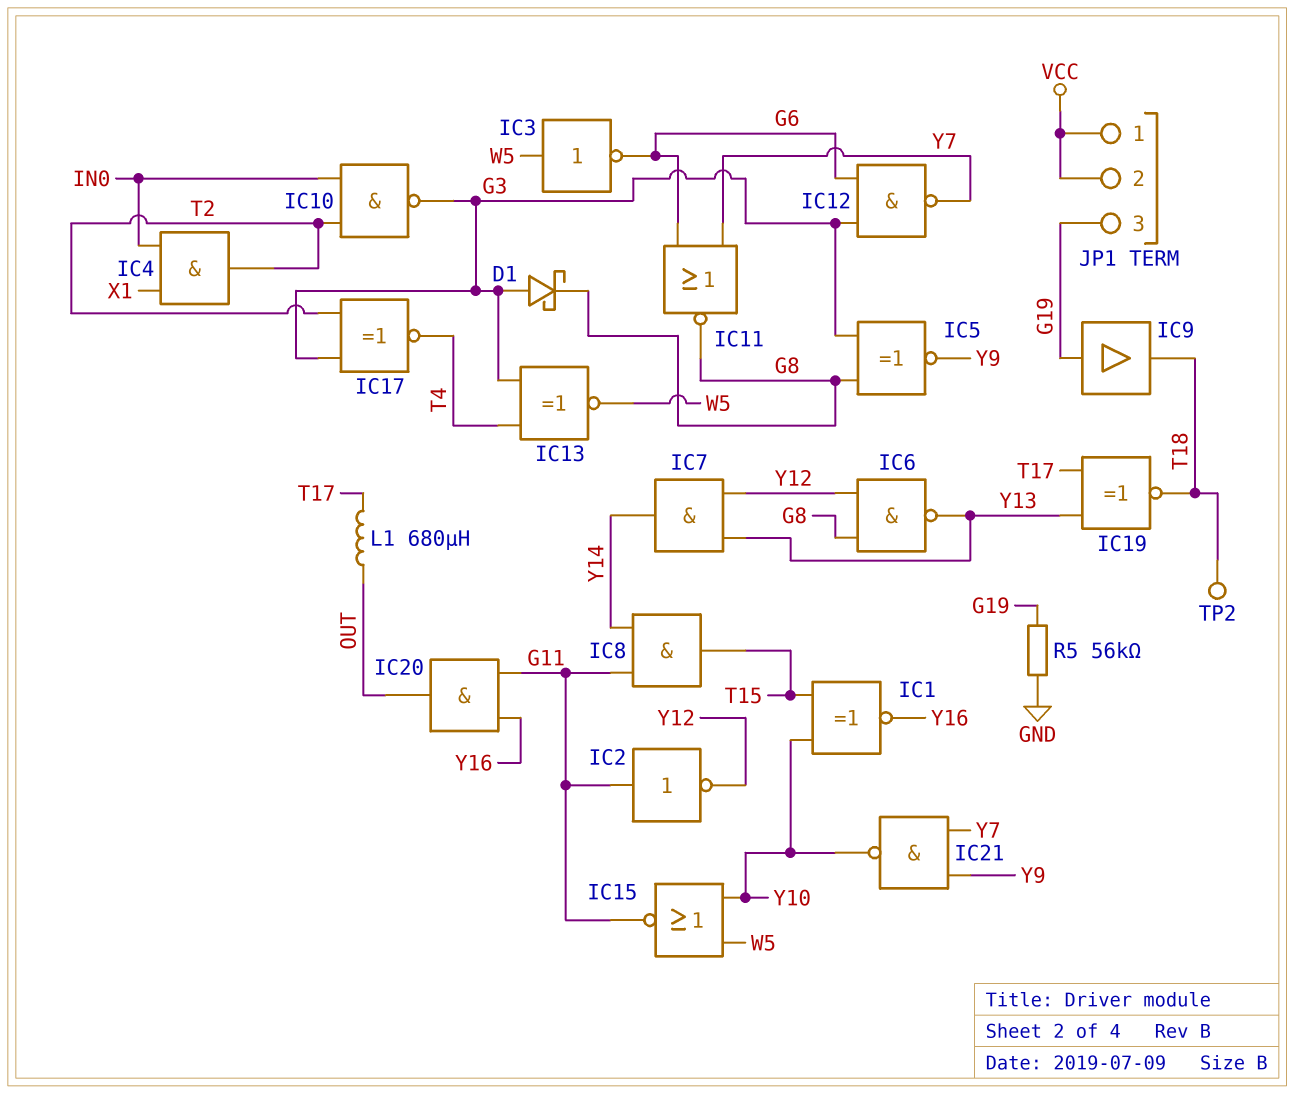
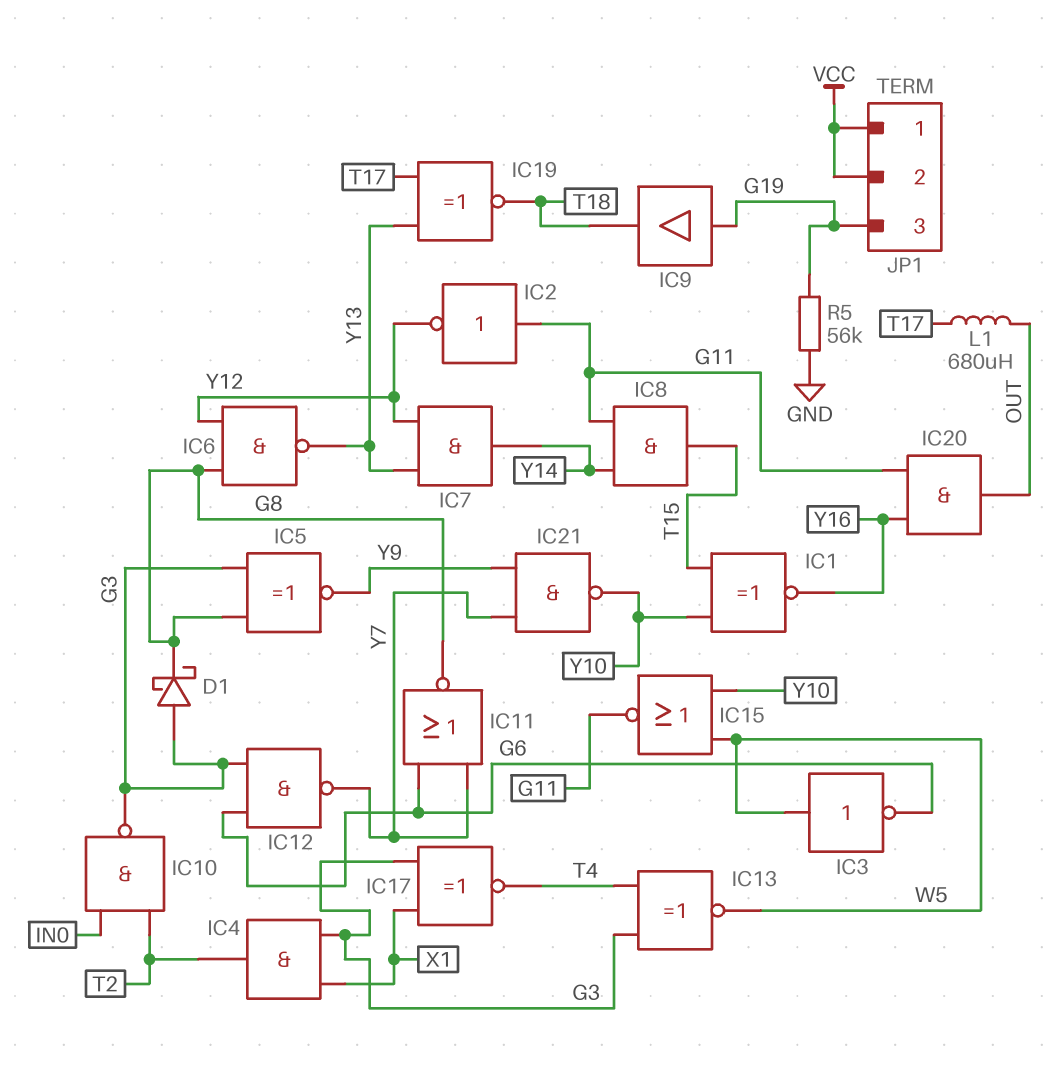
IC4: AND (in IN0, in X1, out T2) -> AND (in G3, in X1, out T2)
IC17: XNOR (in G3, in T2, out T4) -> XNOR (in G3, in X1, out T4)
TP2: test point (T18) -> none

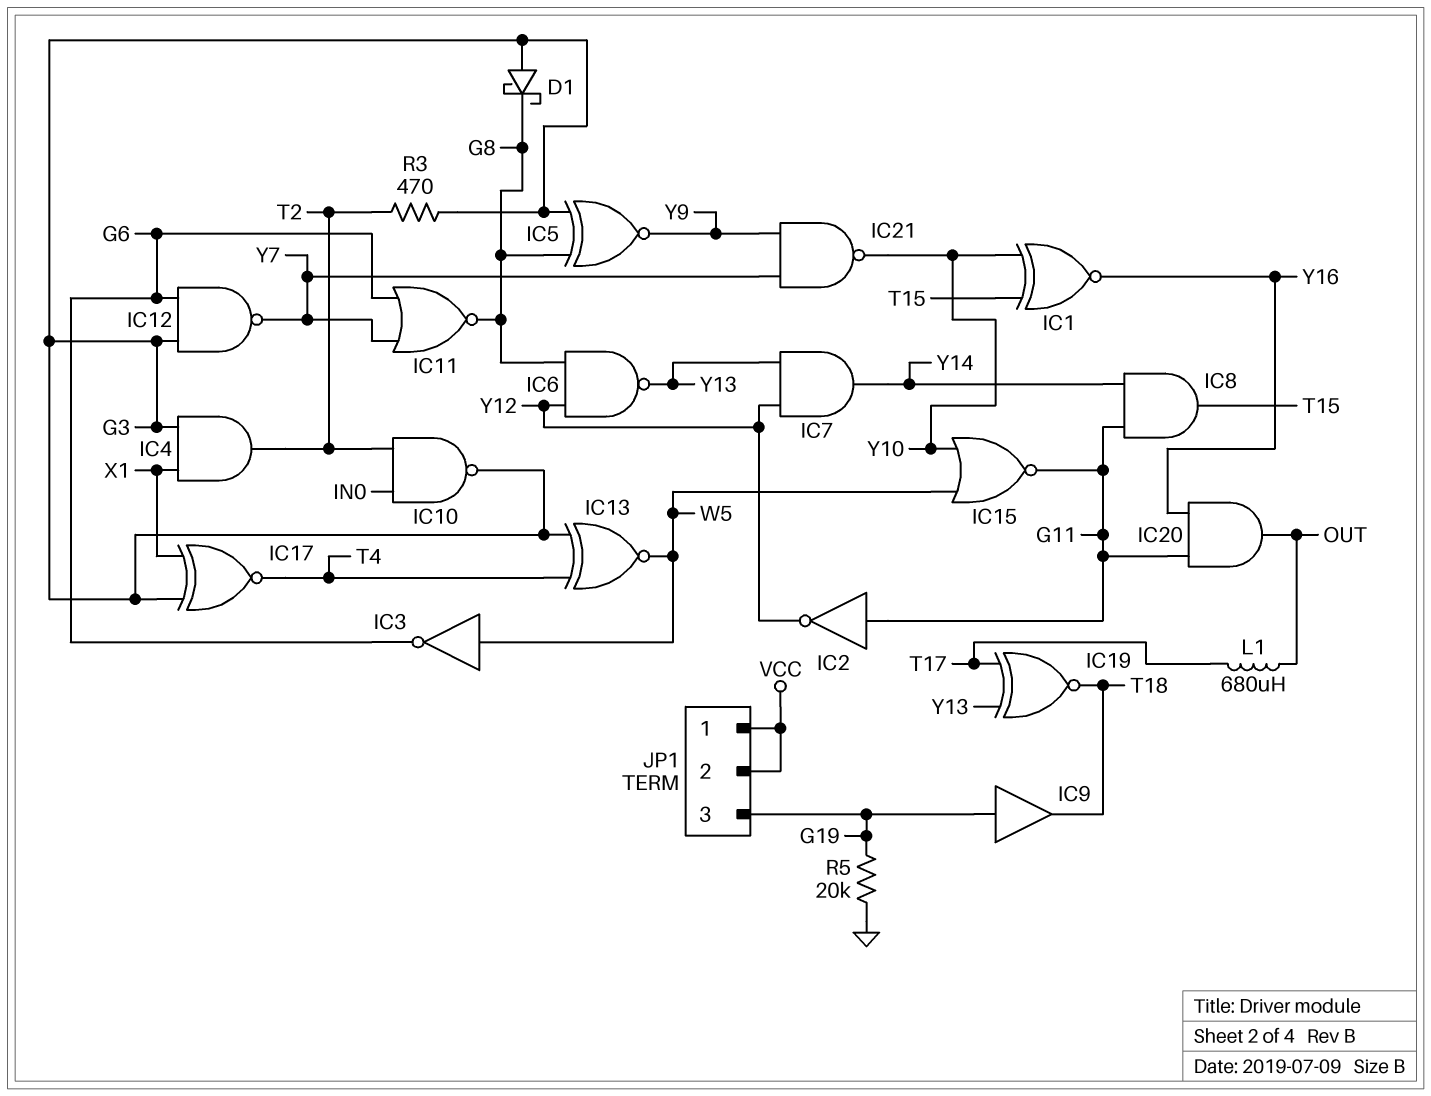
R3: none -> 470 (G3, T2)
R5: 56k (G19, GND) -> 20k (G19, GND)

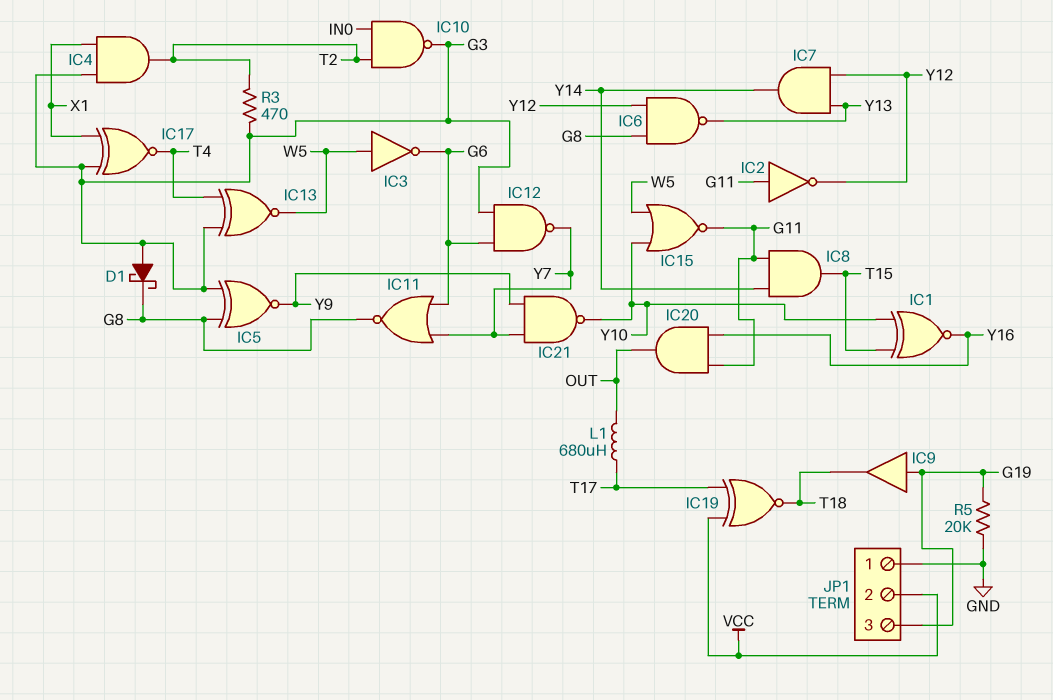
IC19: XNOR (in T17, in Y13, out T18) -> XNOR (in T17, in VCC, out T18)
JP1 pin 1: VCC -> GND

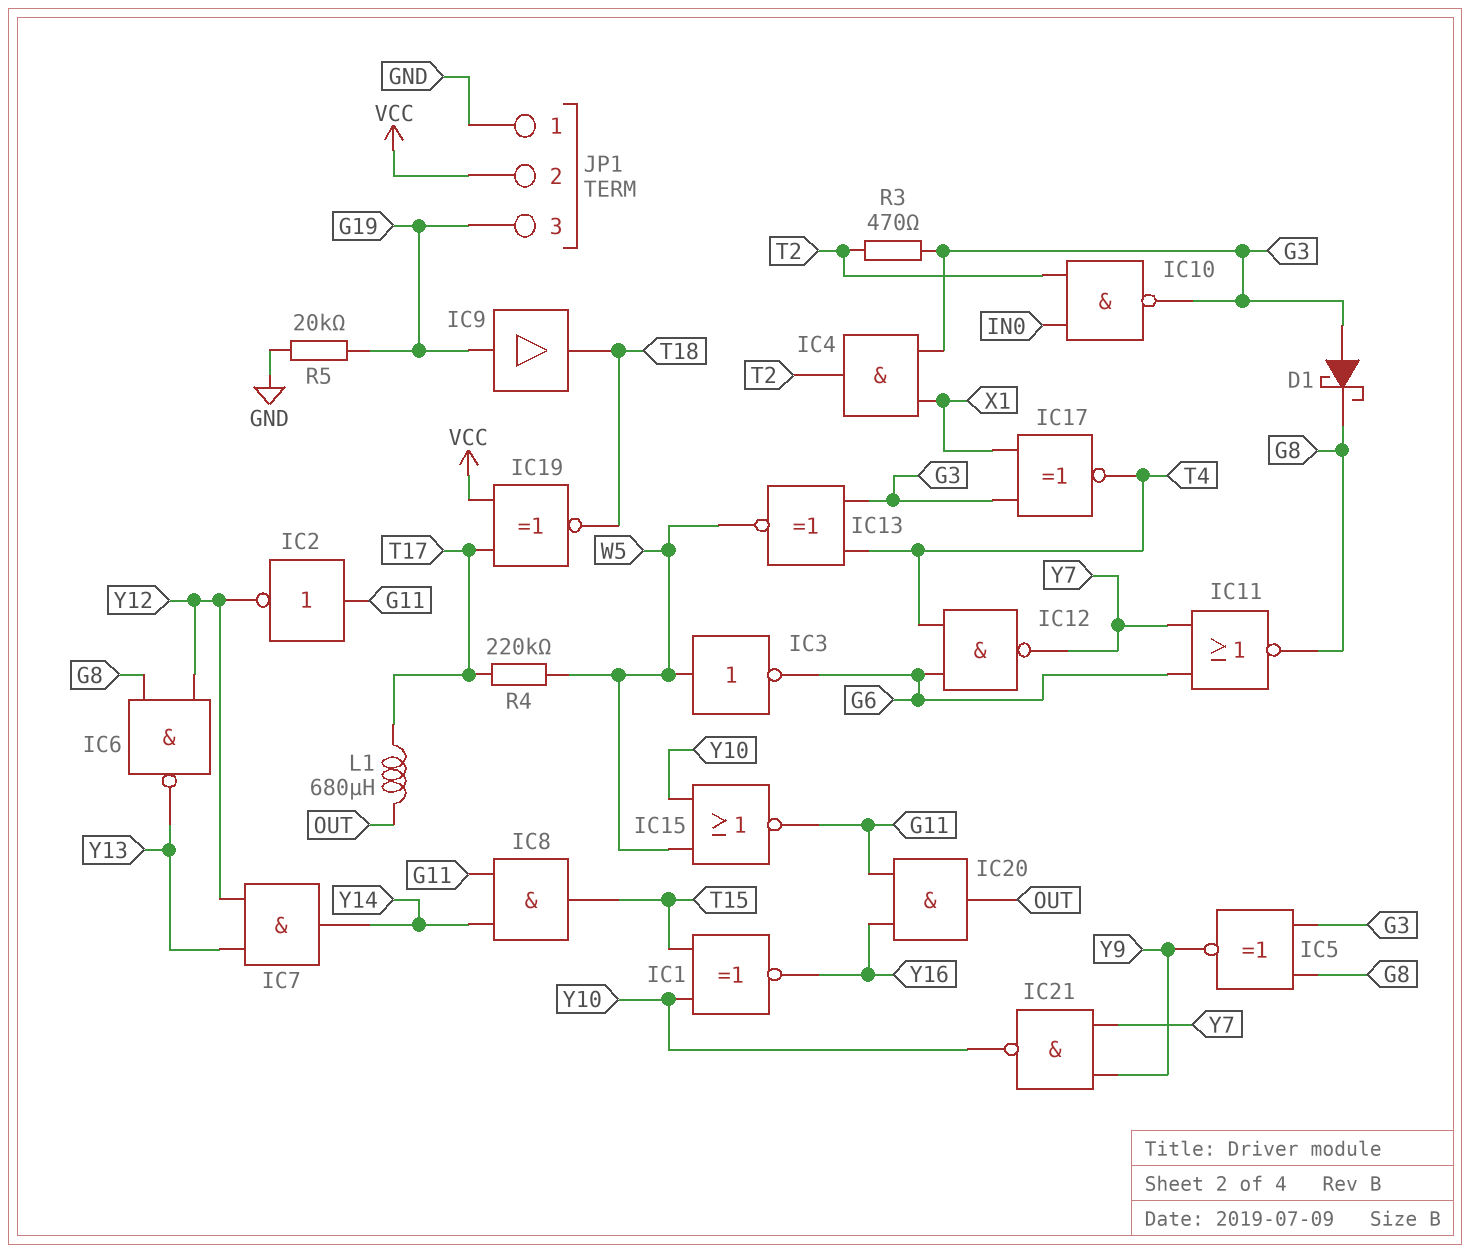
IC12: NAND (in G3, in G6, out Y7) -> NAND (in G6, in T4, out Y7)
R4: none -> 220k (T17, W5)

